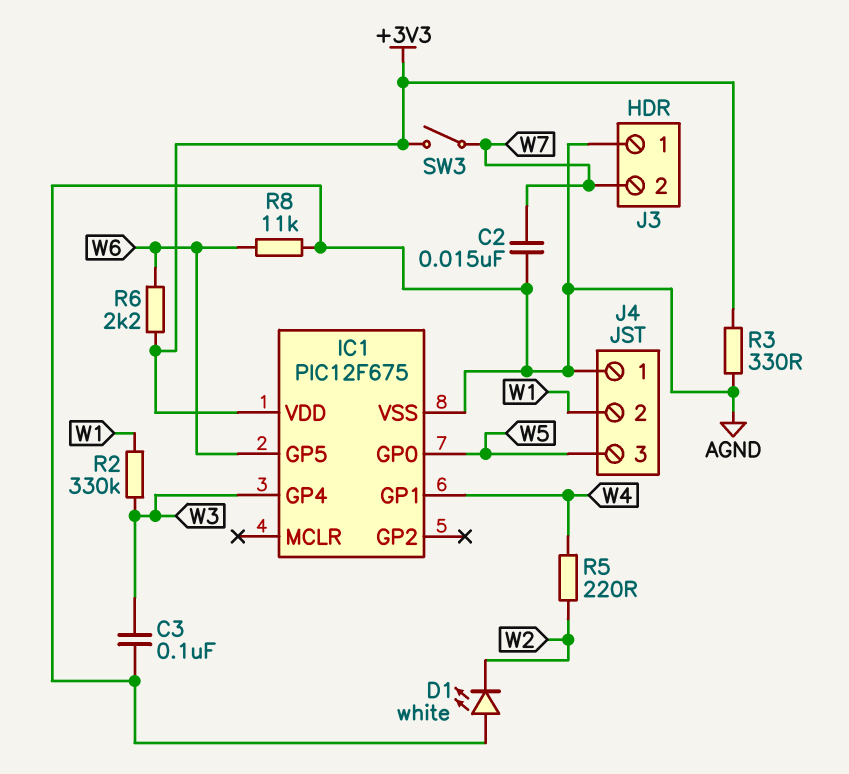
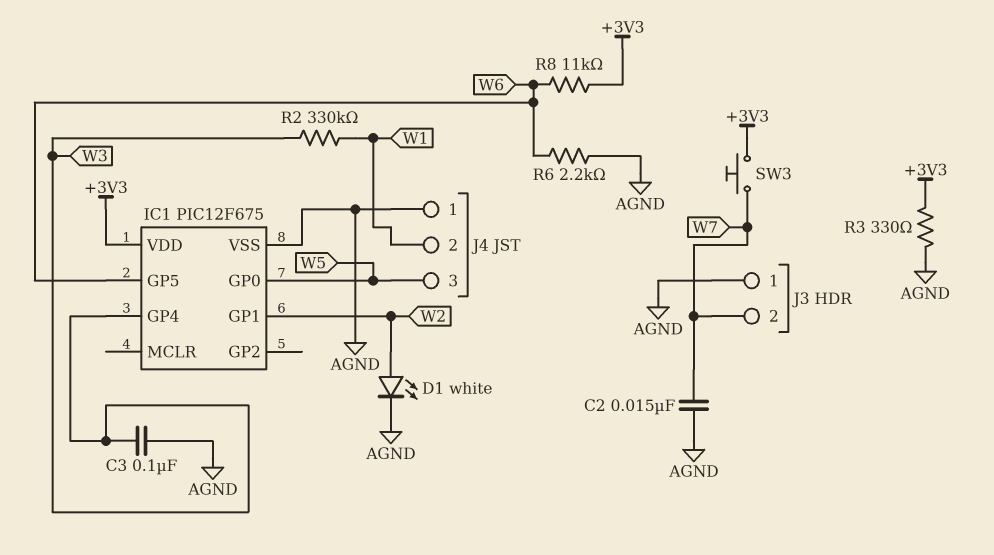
D1: LED white (A AGND, K W2) -> LED white (A W2, K AGND)
IC1 pin GP1: W4 -> W2
R5: 220 (W2, W4) -> none
R6: 2.2k (+3V3, W6) -> 2.2k (AGND, W6)
R8: 11k (AGND, W6) -> 11k (+3V3, W6)
SW3: switch (+3V3, W7) -> button (+3V3, W7)

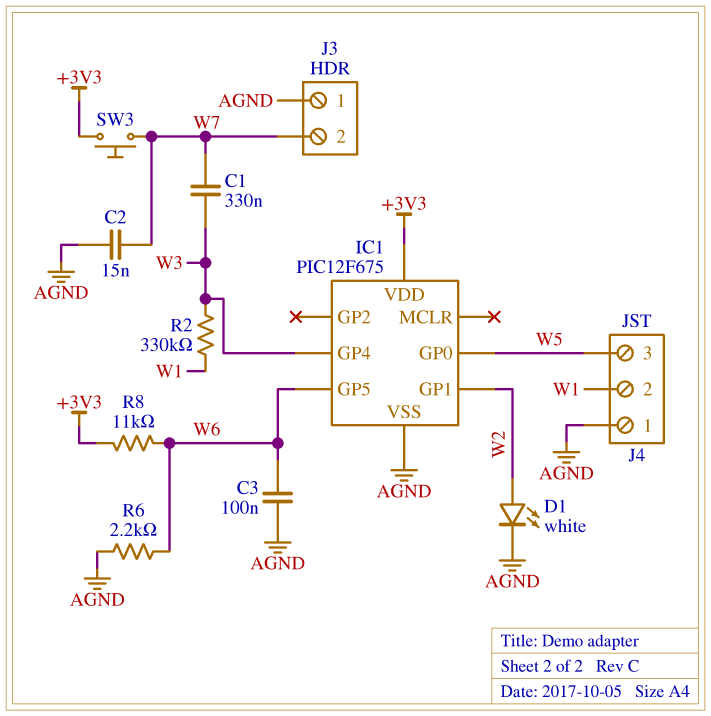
C1: none -> 330nF (W3, W7)
C3: 100nF (AGND, W3) -> 100nF (AGND, W6)
R3: 330 (+3V3, AGND) -> none

